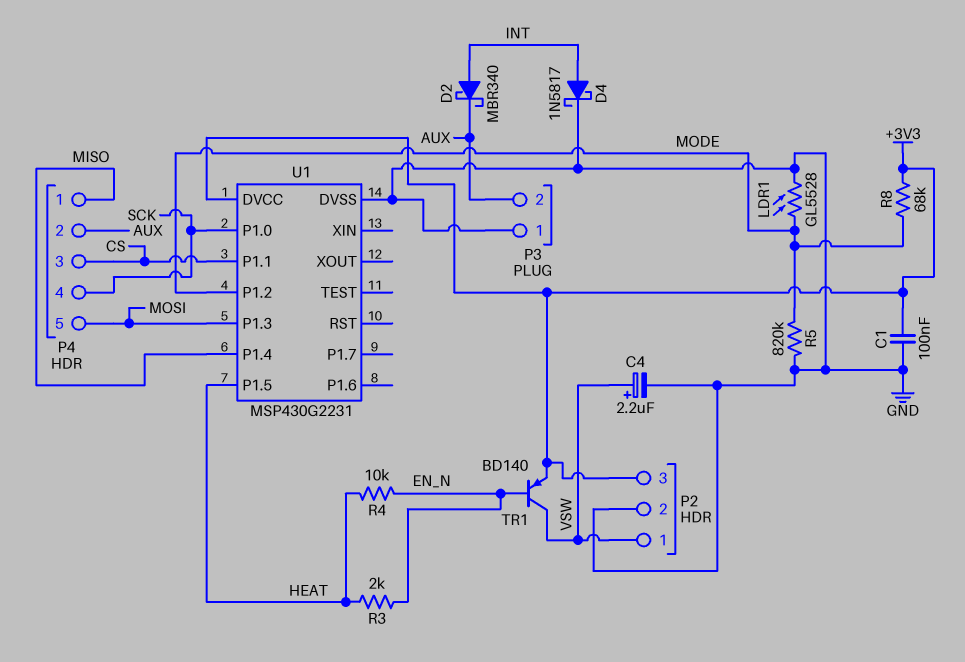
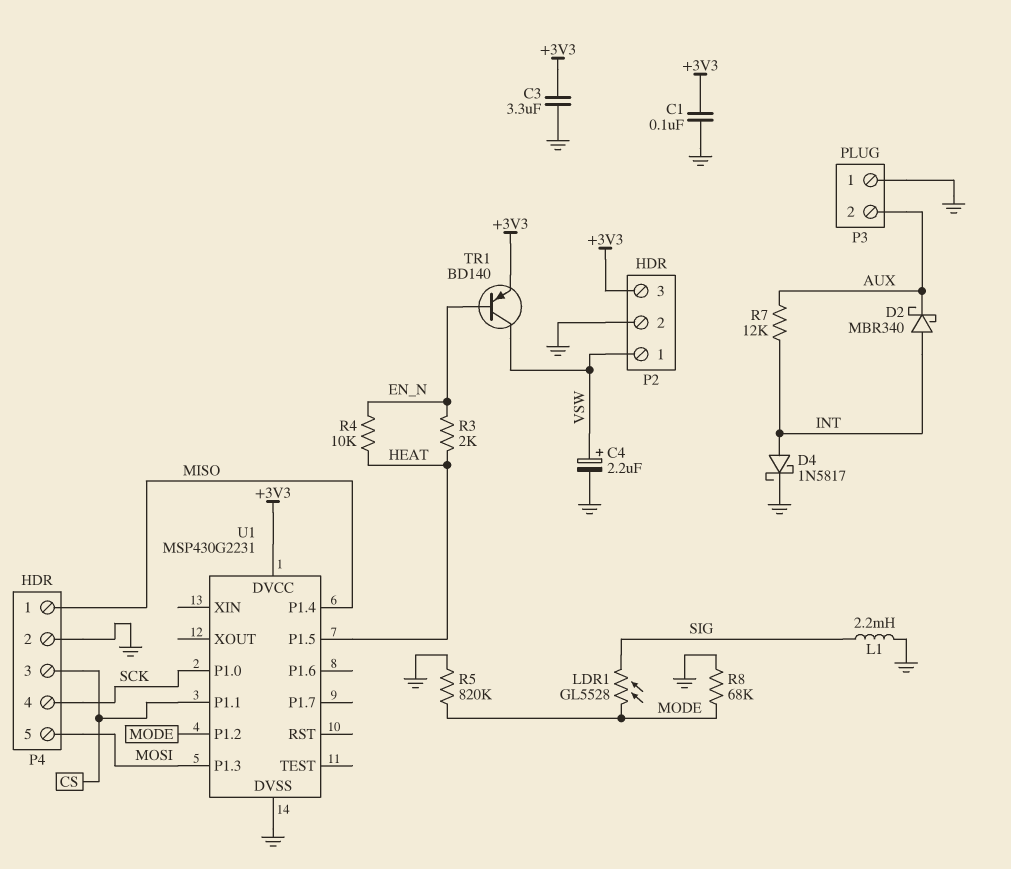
C3: none -> 3.3uF (+3V3, GND)
L1: none -> 2.2mH (GND, SIG)
LDR1: GL5528 (GND, MODE) -> GL5528 (MODE, SIG)
P4 pin 2: AUX -> GND
R7: none -> 12k (AUX, INT)
R8: 68k (+3V3, MODE) -> 68k (GND, MODE)

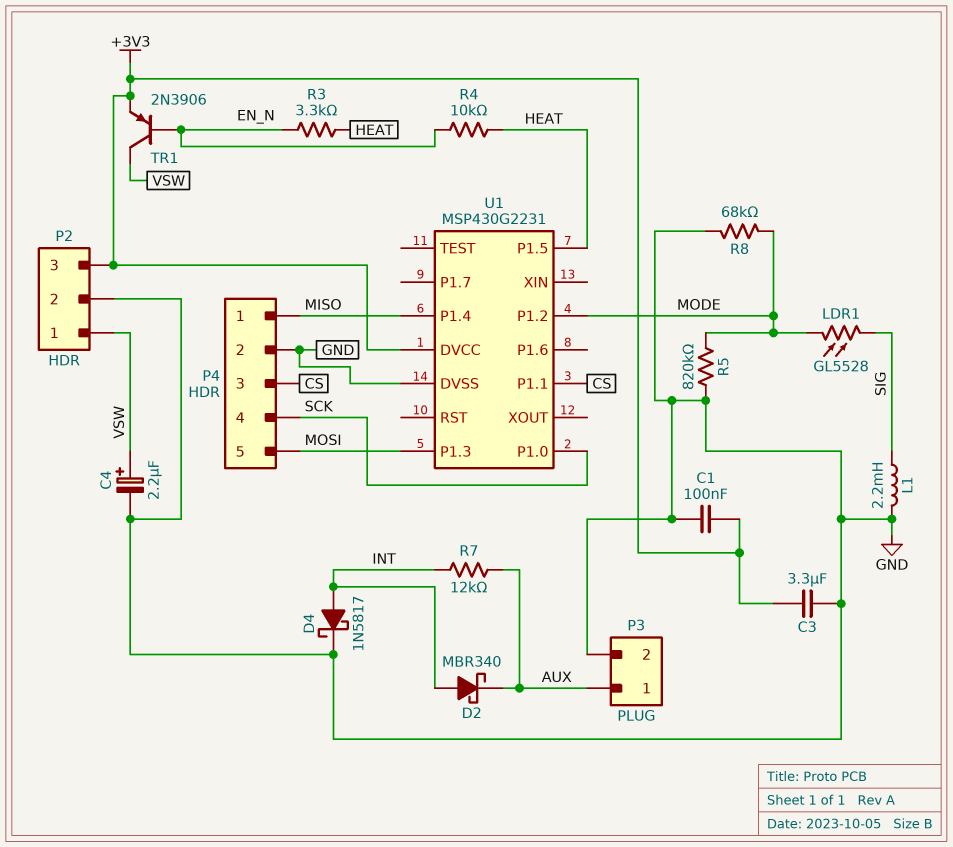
P3 pin 1: GND -> AUX
P3 pin 2: AUX -> GND
R3: 2k (EN_N, HEAT) -> 3.3k (EN_N, HEAT)
TR1: PNP BD140 (B EN_N, C VSW, E +3V3) -> PNP 2N3906 (B EN_N, C VSW, E +3V3)

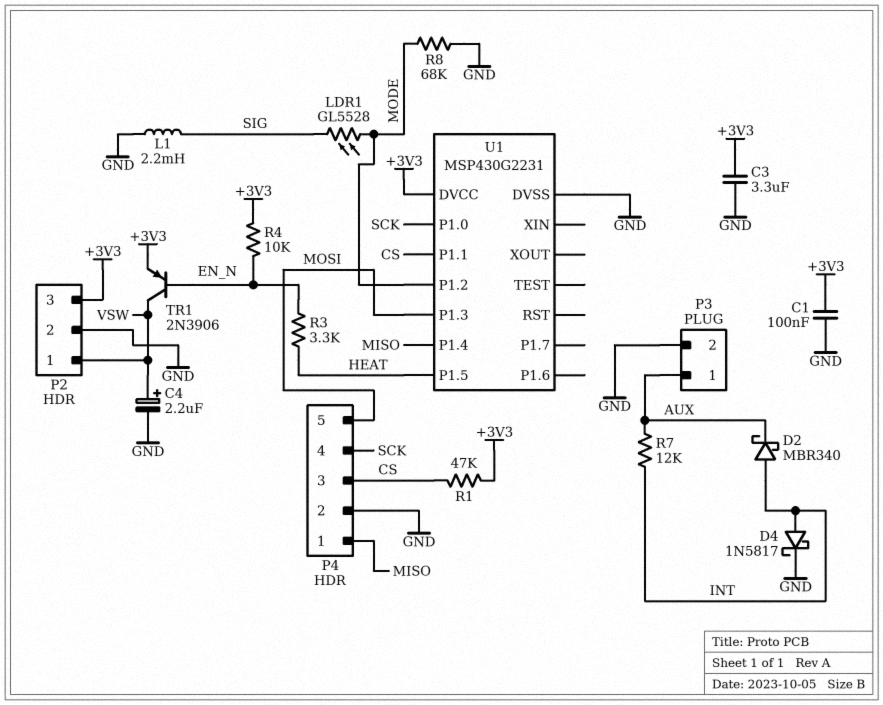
R1: none -> 47k (+3V3, CS)
R4: 10k (EN_N, HEAT) -> 10k (+3V3, EN_N)
R5: 820k (GND, MODE) -> none

